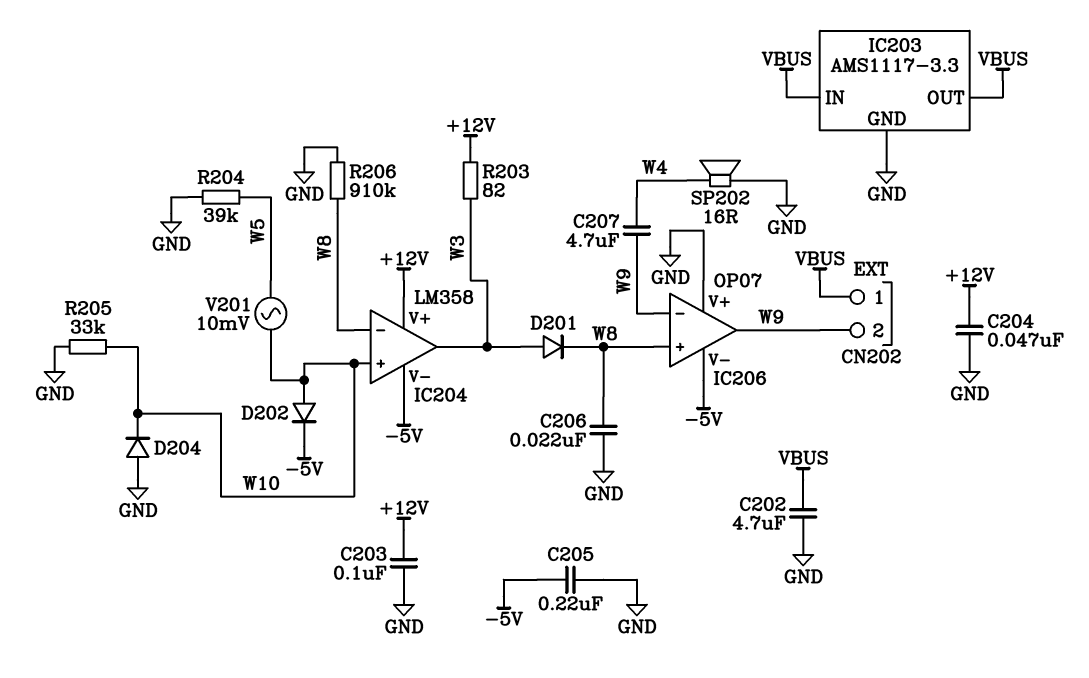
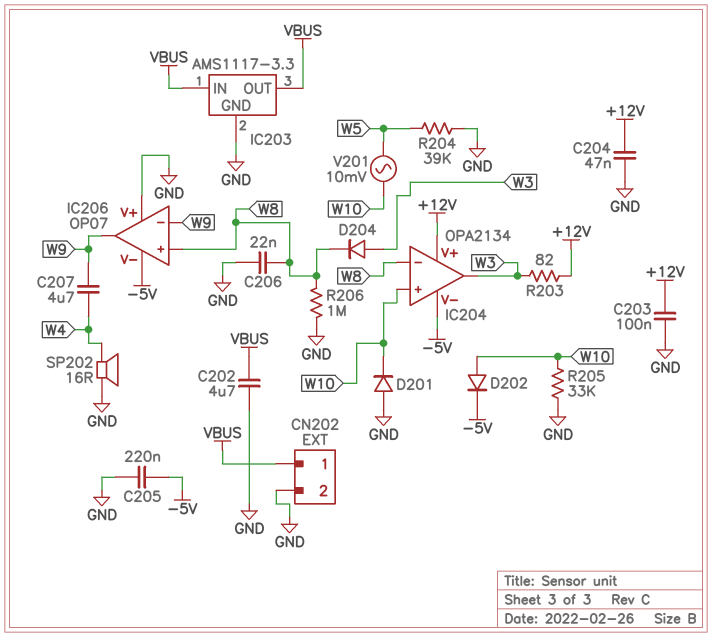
CN202 pin 2: W9 -> GND
D201: diode (A W3, K W8) -> diode (A GND, K W10)
D204: diode (A GND, K W10) -> diode (A W3, K W8)
IC204: LM358 -> OPA2134
R206: 910k (GND, W8) -> 1M (GND, W8)

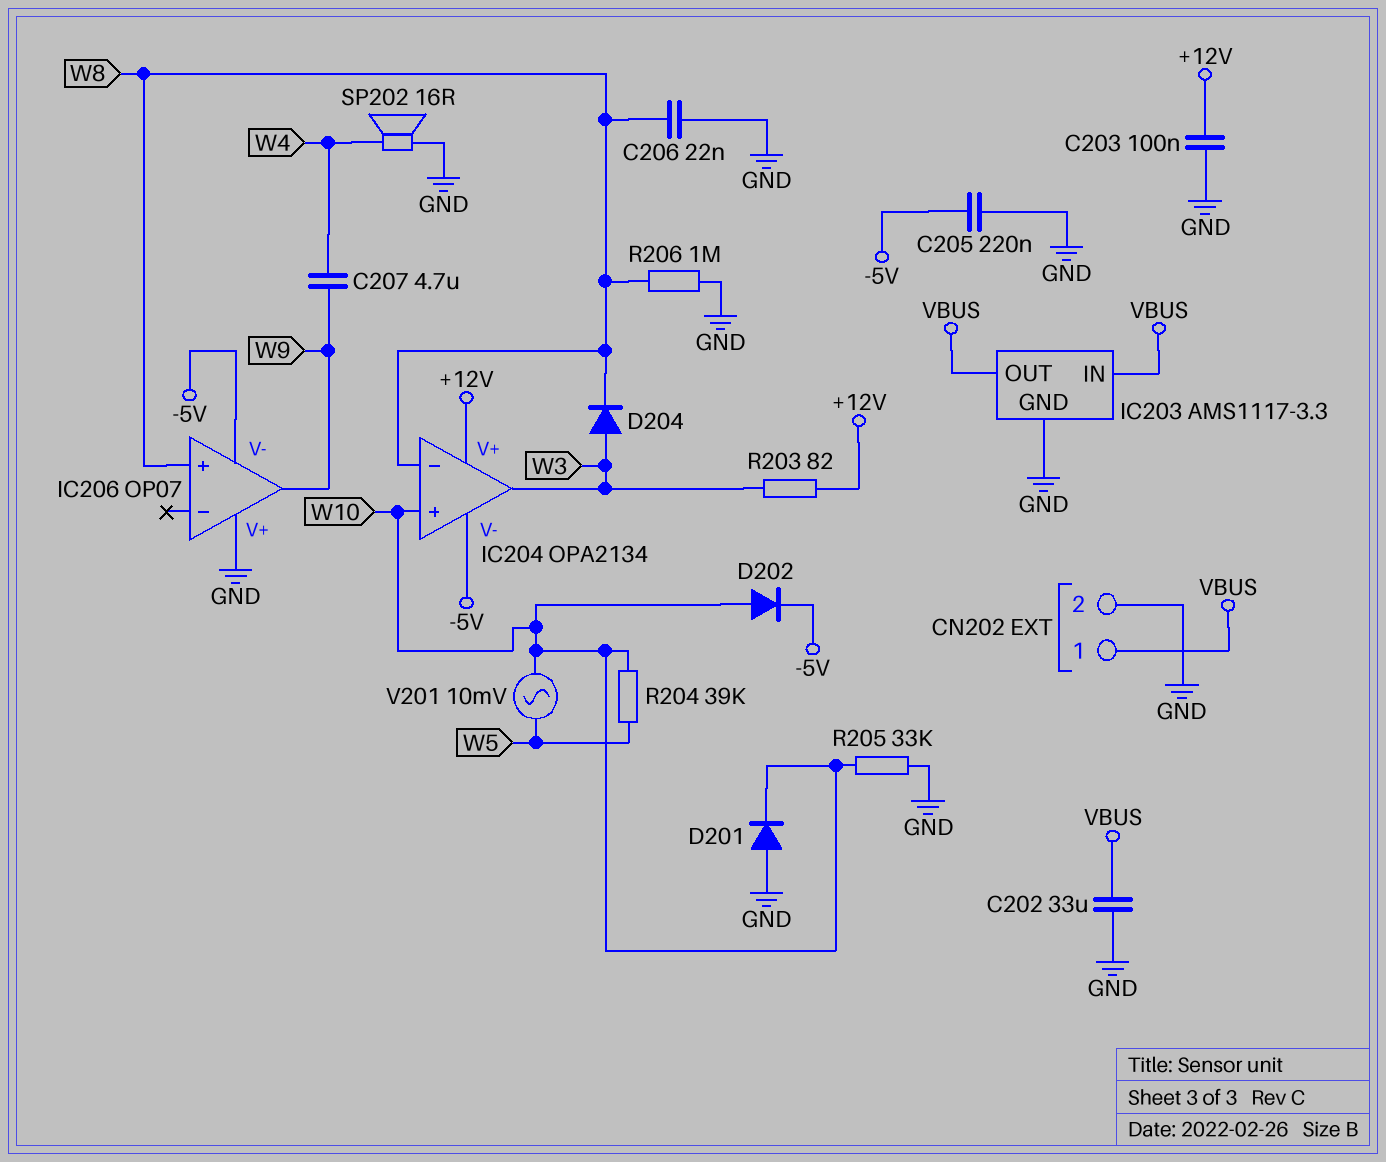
C202: 4.7uF (GND, VBUS) -> 33uF (GND, VBUS)
C204: 47nF (+12V, GND) -> none
IC206 pin in-: W9 -> none
R204: 39k (GND, W5) -> 39k (W5, W10)

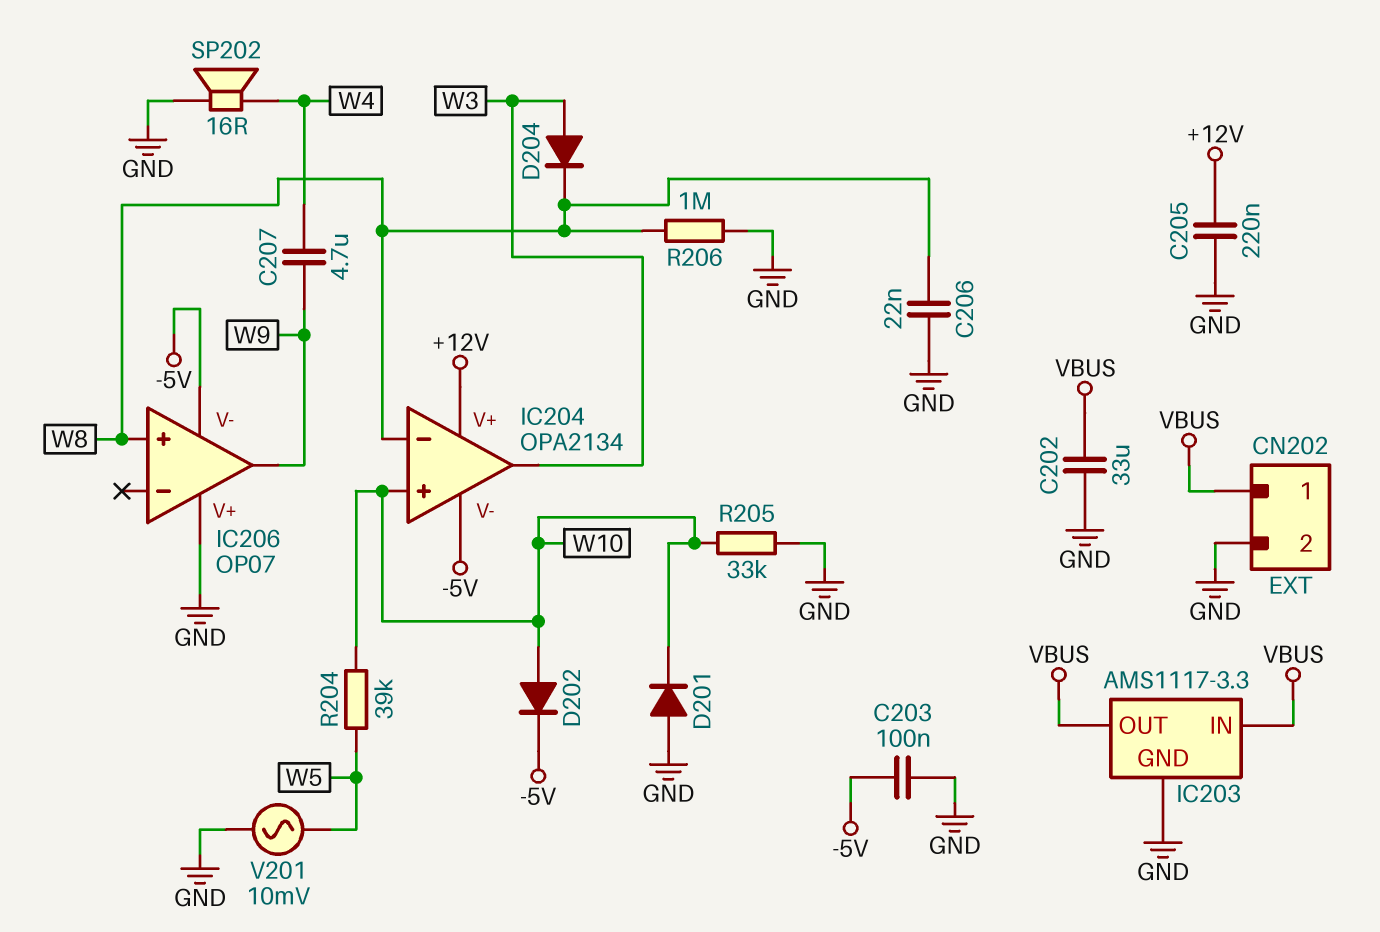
C203: 100nF (+12V, GND) -> 100nF (-5V, GND)
C205: 220nF (-5V, GND) -> 220nF (+12V, GND)
R203: 82 (+12V, W3) -> none
V201: AC 10mV (W5, W10) -> AC 10mV (GND, W5)

